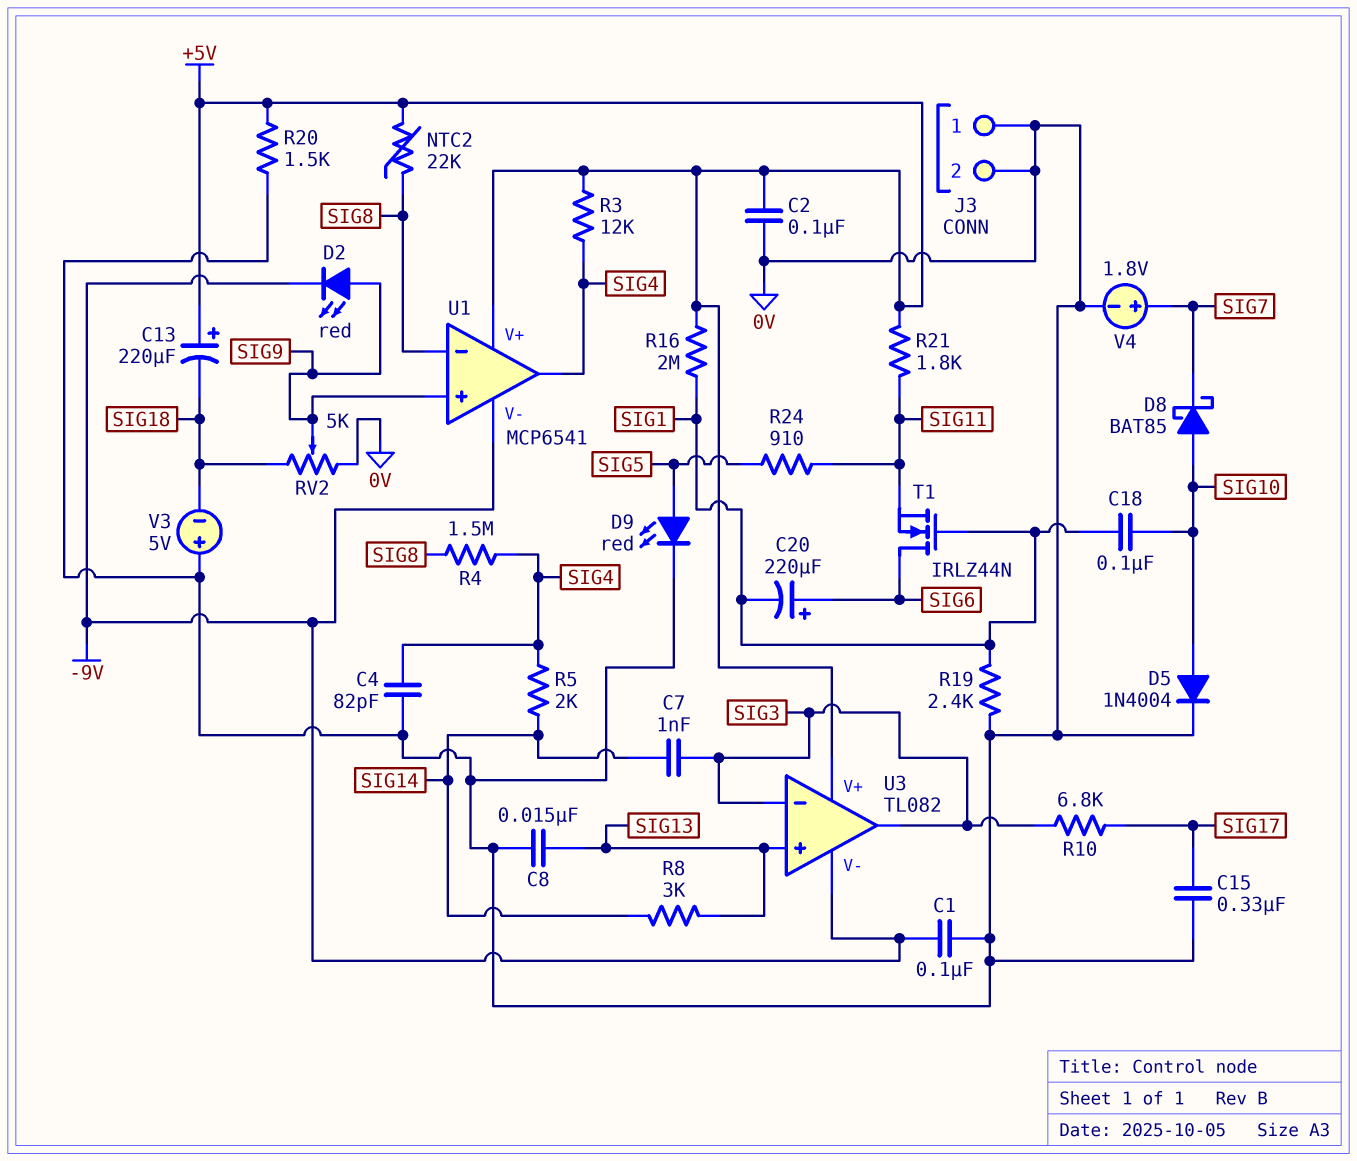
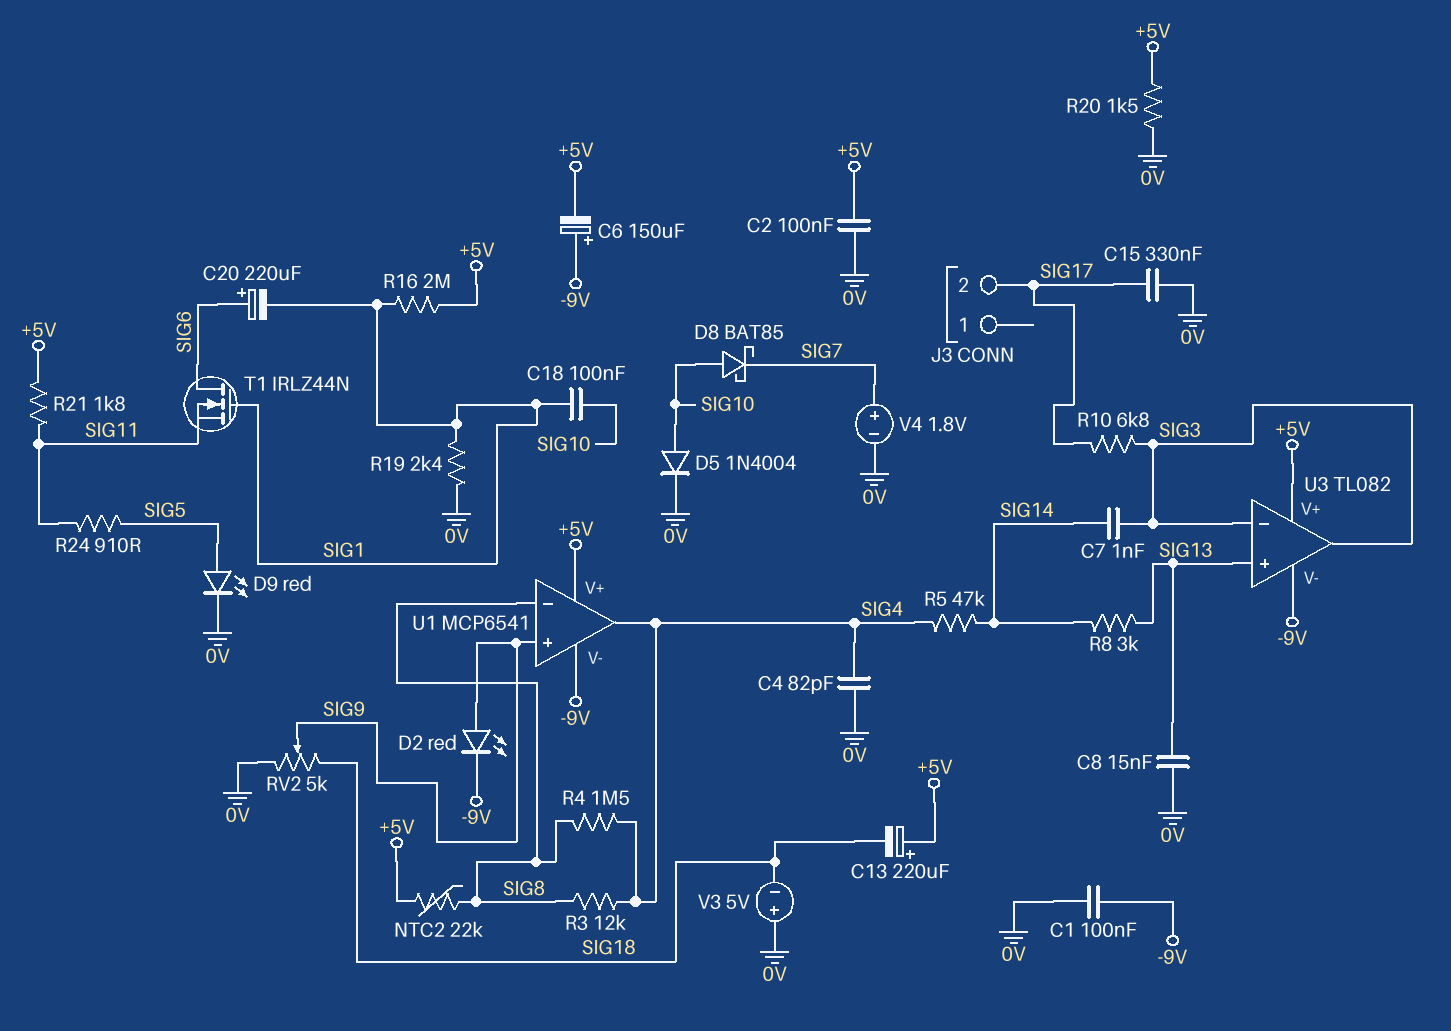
C6: none -> 150uF (plus -9V, minus +5V)
J3 pin 1: 0V -> none
J3 pin 2: 0V -> SIG17
R3: 12k (+5V, SIG4) -> 12k (SIG4, SIG8)
R5: 2k (SIG4, SIG14) -> 47k (SIG4, SIG14)

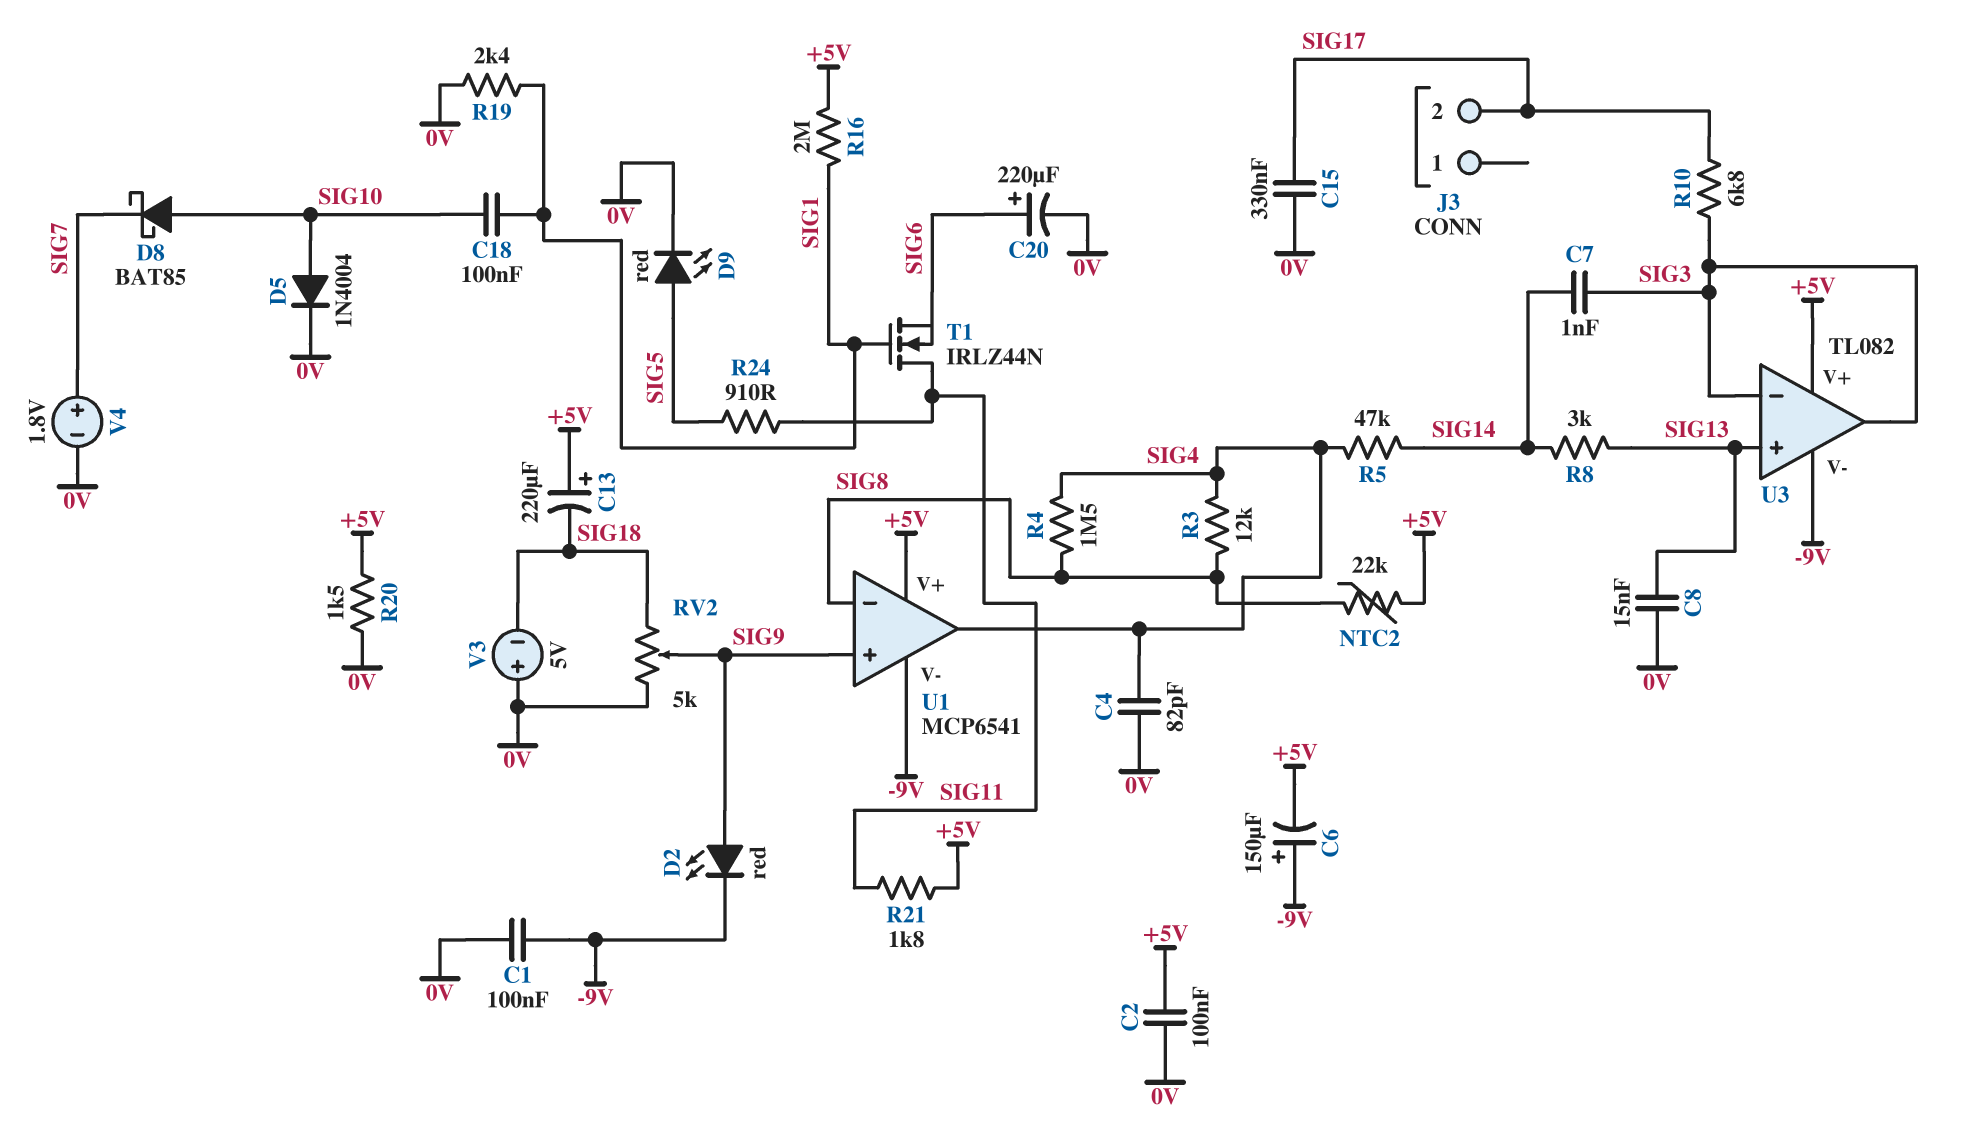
C20: 220uF (plus SIG6, minus SIG1) -> 220uF (plus SIG6, minus 0V)
T1: NMOS IRLZ44N (G SIG1, D SIG6, S SIG11) -> NMOS IRLZ44N (G SIG1, D SIG11, S SIG6)

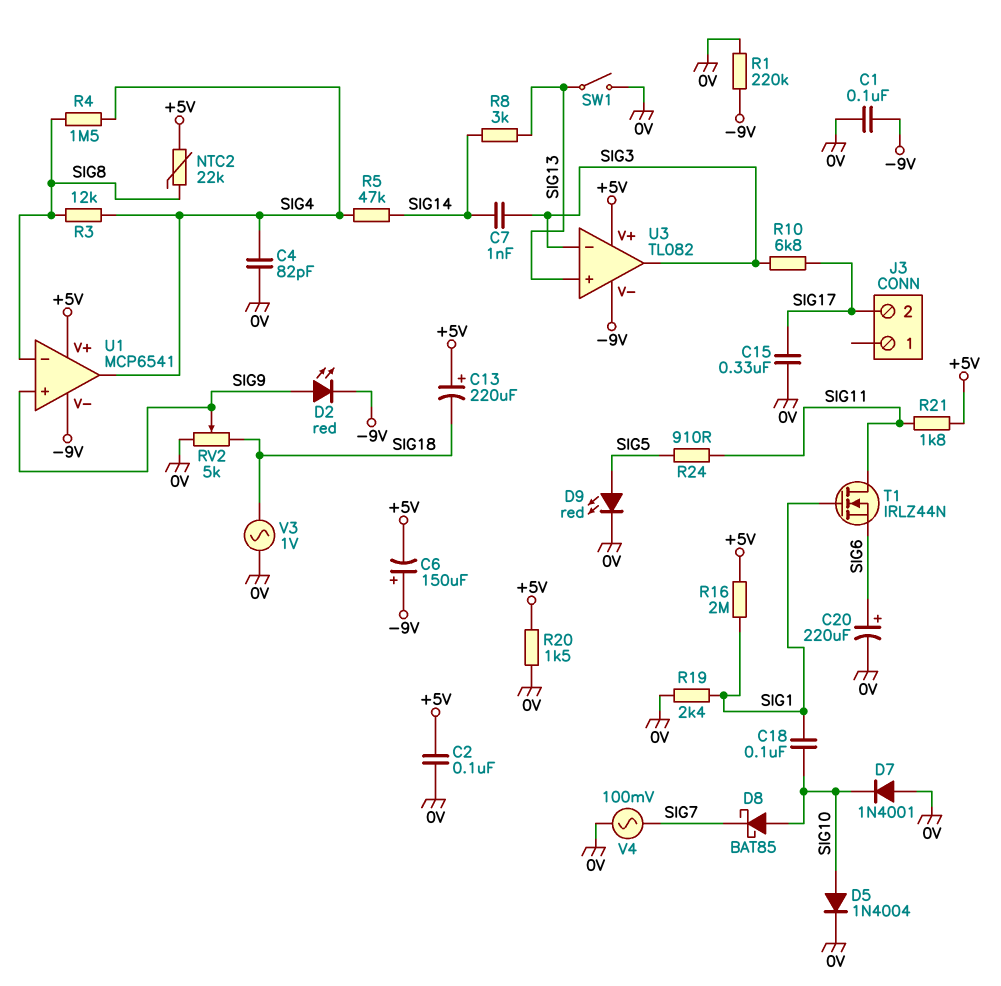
C8: 15nF (0V, SIG13) -> none
D7: none -> diode 1N4001 (A 0V, K SIG10)
R1: none -> 220k (-9V, 0V)
SW1: none -> switch (0V, SIG13)
V3: 5V (plus 0V, minus SIG18) -> AC 1V (0V, SIG18)
V4: 1.8V (plus SIG7, minus 0V) -> AC 100mV (0V, SIG7)

